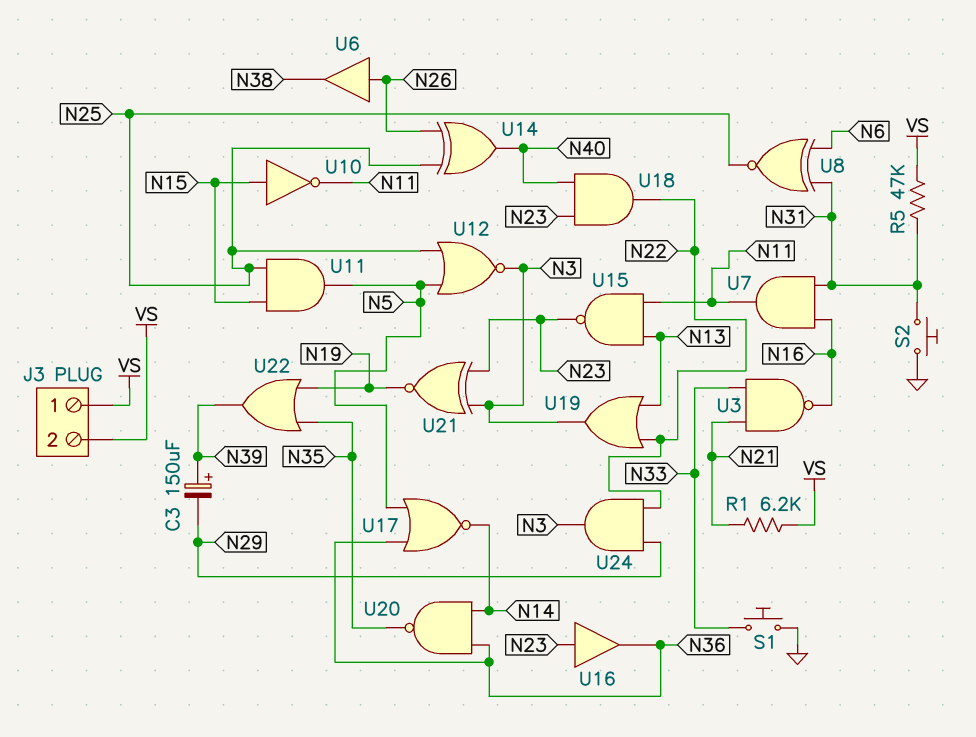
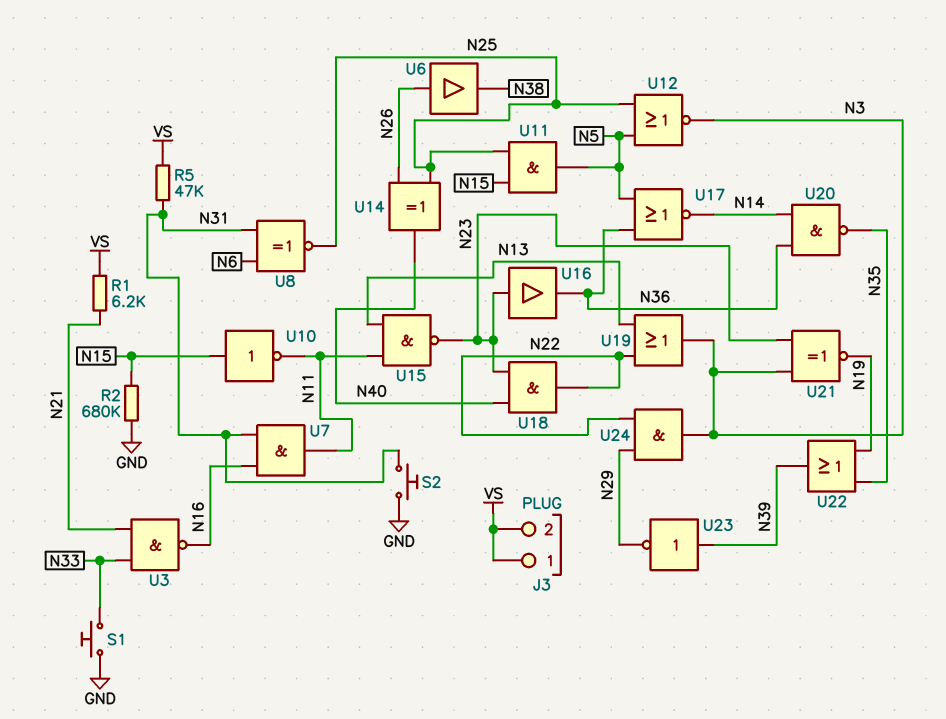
C3: 150uF (plus N39, minus N29) -> none
R2: none -> 680k (GND, N15)
U23: none -> NOT (in N39, out N29)

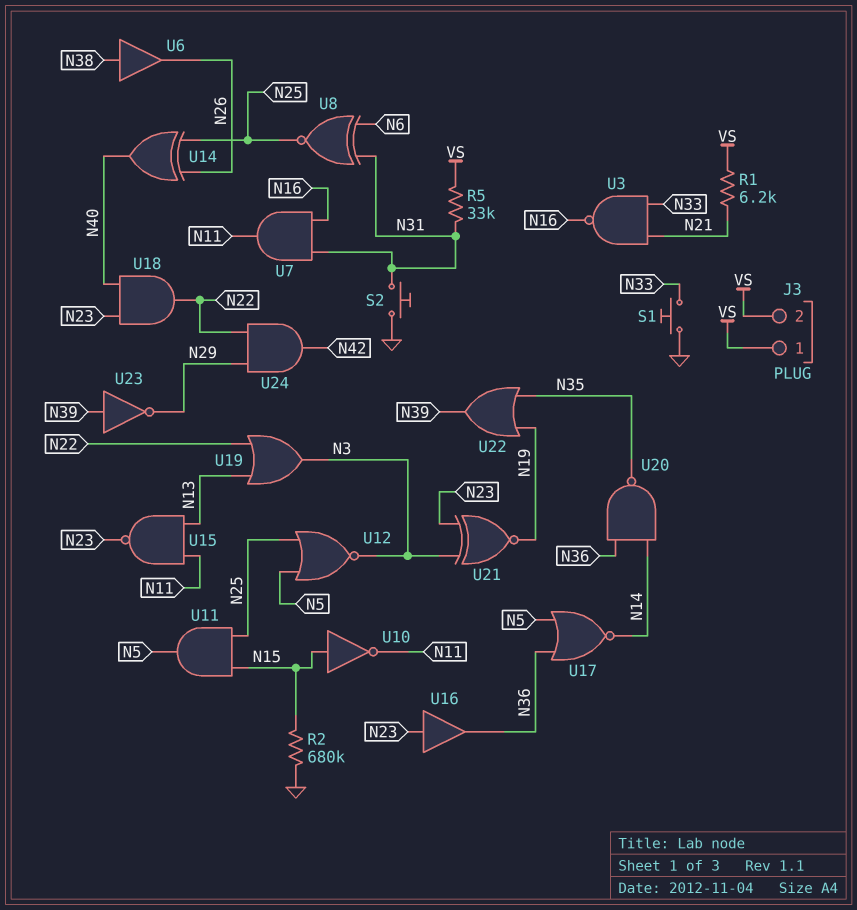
R5: 47k (N31, VS) -> 33k (N31, VS)
U6: buffer (in N26, out N38) -> buffer (in N38, out N26)
U24: AND (in N22, in N29, out N3) -> AND (in N22, in N29, out N42)

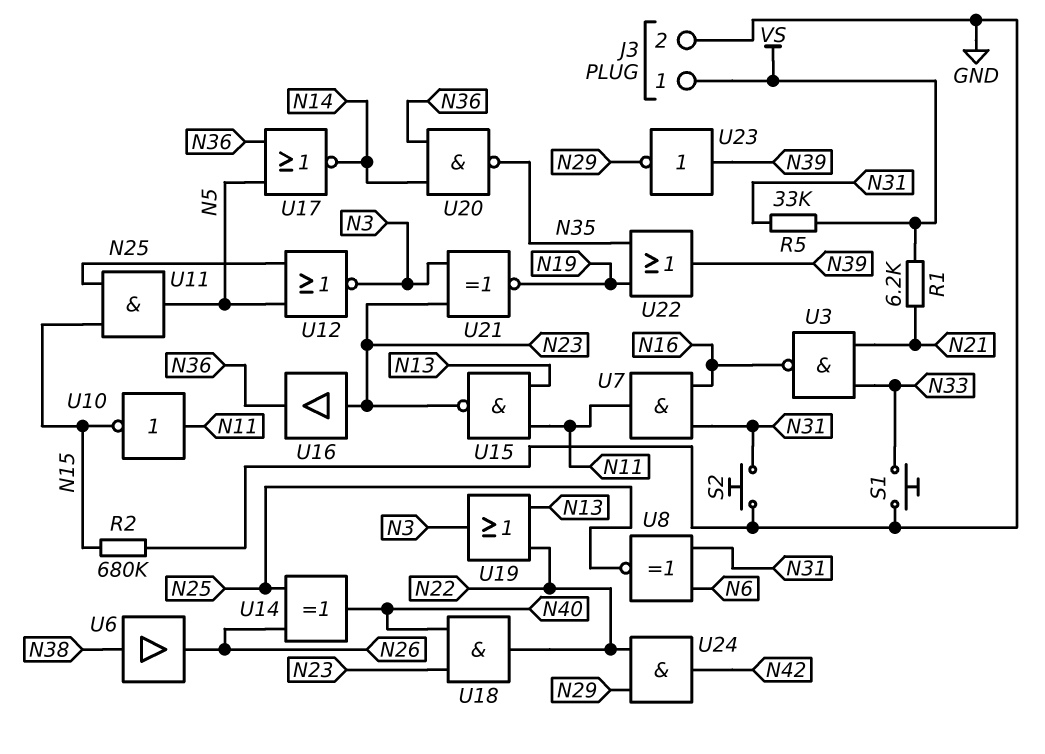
J3 pin 2: VS -> GND
U10: NOT (in N15, out N11) -> NOT (in N11, out N15)

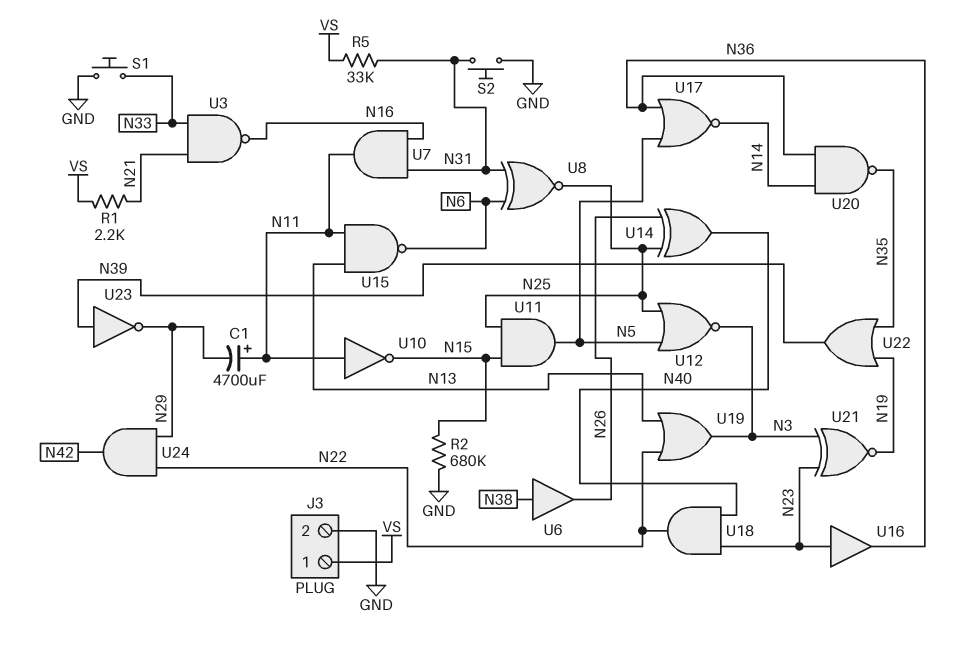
C1: none -> 4700uF (plus N11, minus N29)
R1: 6.2k (N21, VS) -> 2.2k (N21, VS)
U15: NAND (in N11, in N13, out N23) -> NAND (in N11, in N13, out N6)

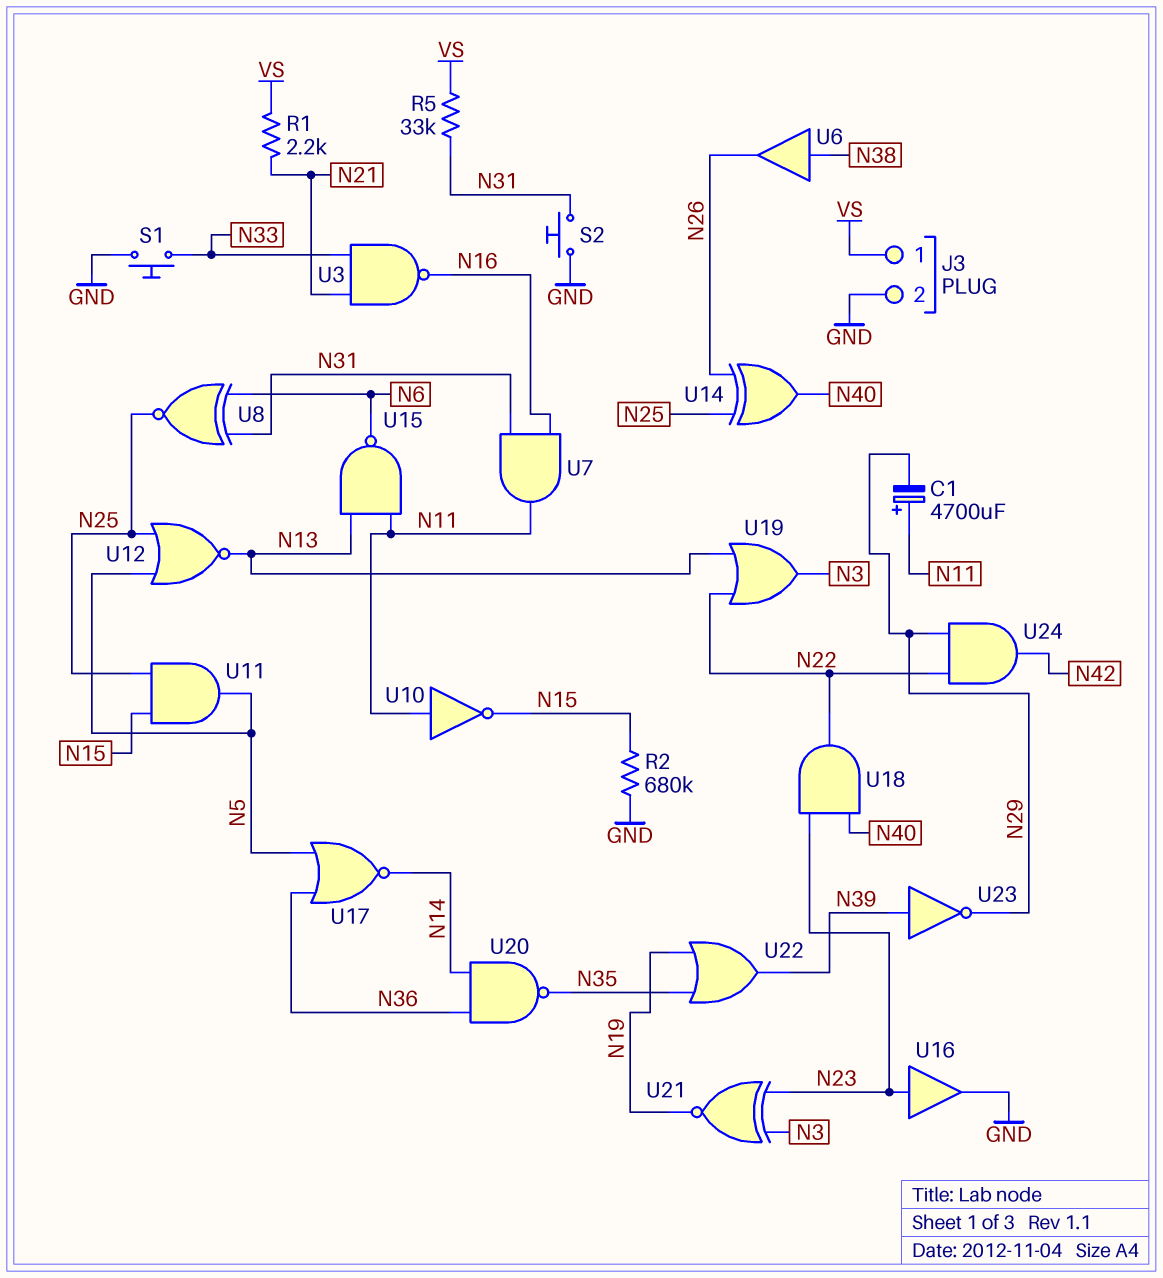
U12: NOR (in N5, in N25, out N3) -> NOR (in N5, in N25, out N13)
U16: buffer (in N23, out N36) -> buffer (in N23, out GND)

